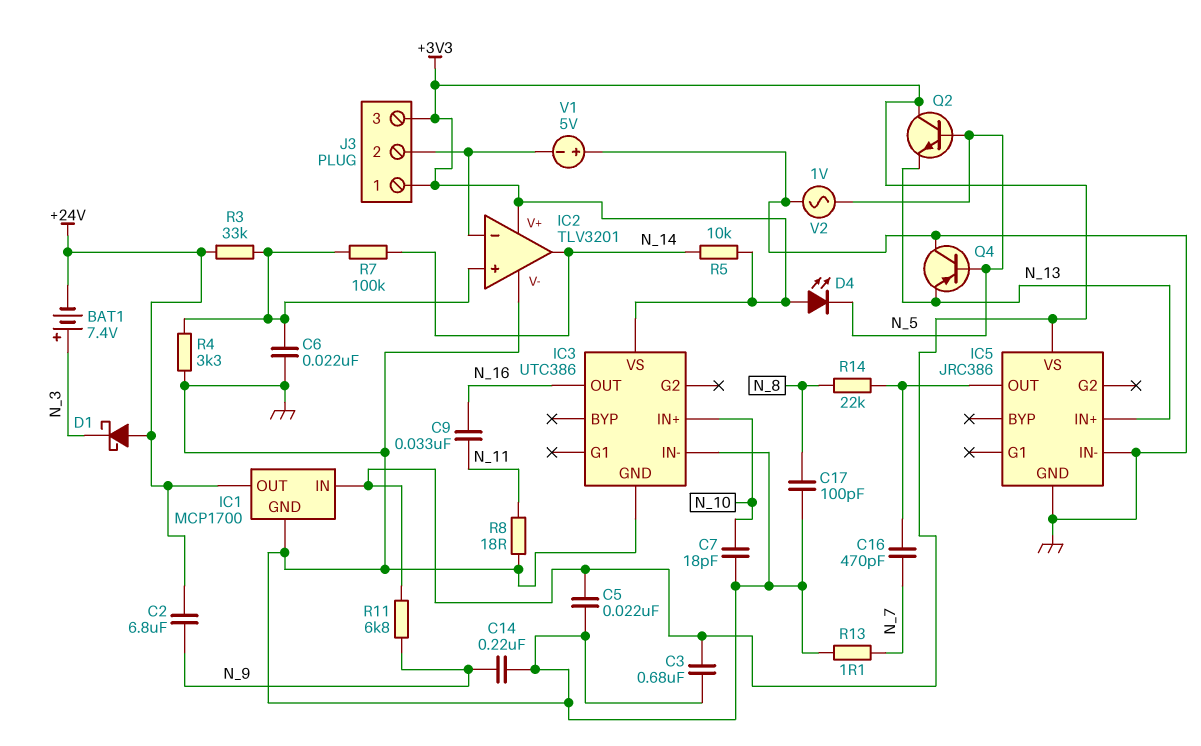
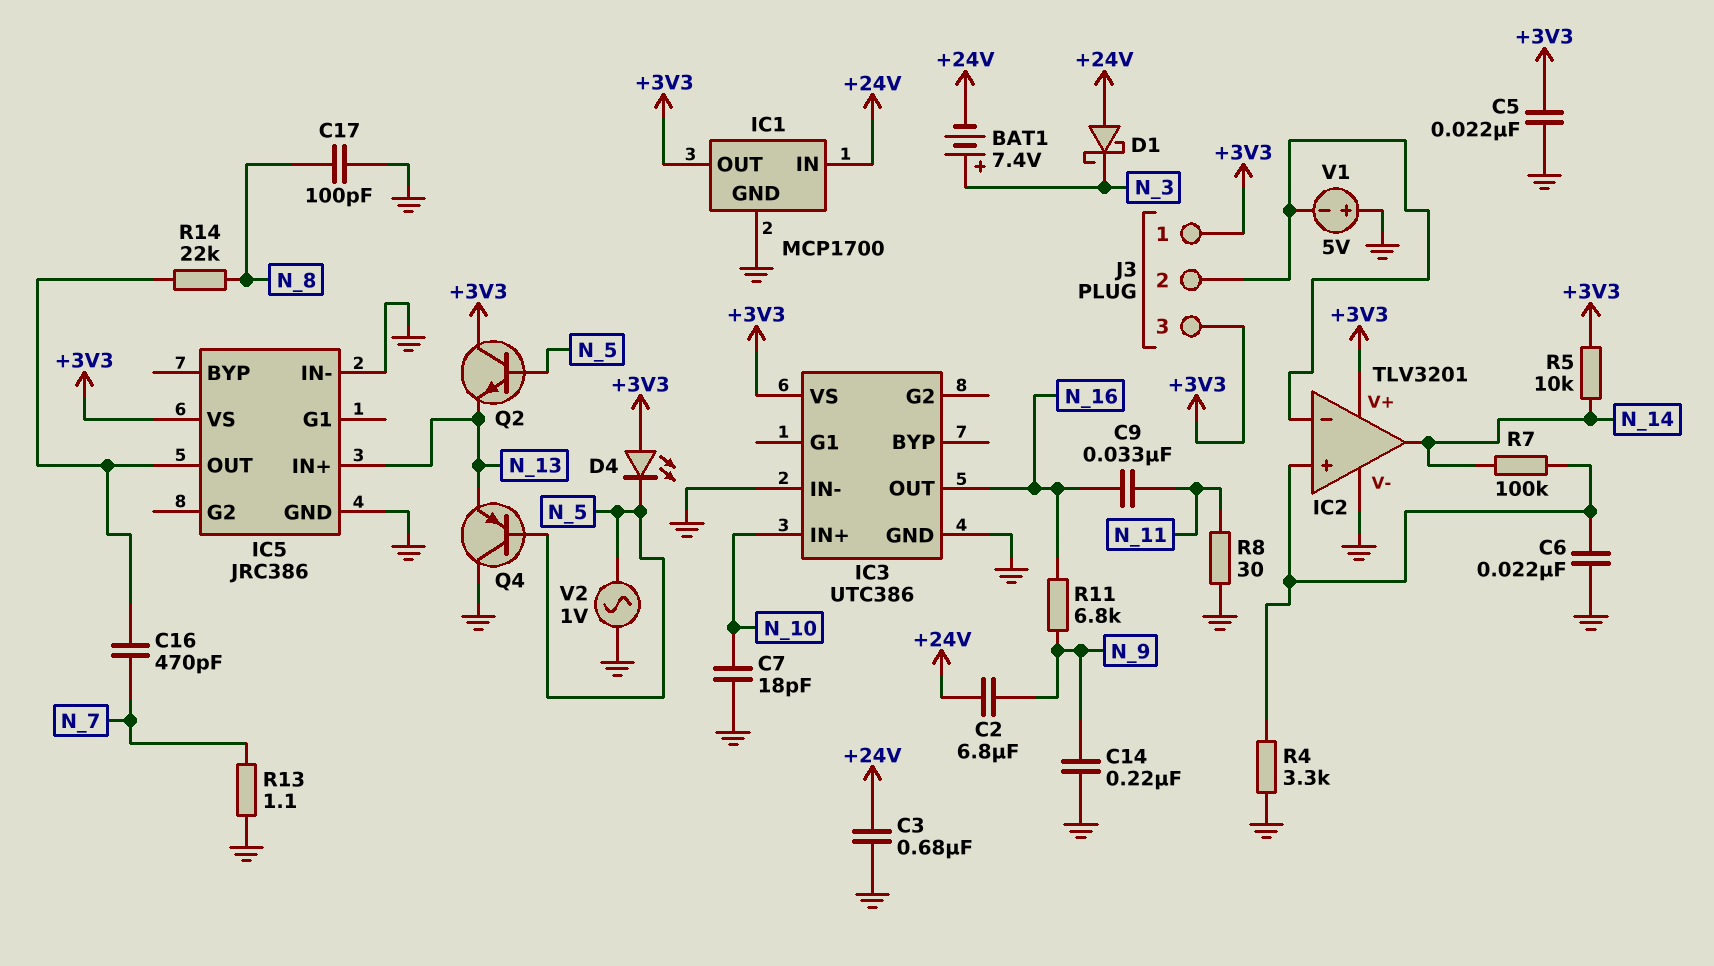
C3: 680nF (+3V3, GND) -> 680nF (+24V, GND)
IC1 pin IN: +3V3 -> +24V
IC1 pin OUT: +24V -> +3V3
R3: 33k (+24V, IC2/in+) -> none
R8: 18 (GND, N_11) -> 30 (GND, N_11)
R11: 6.8k (+3V3, N_9) -> 6.8k (N_9, N_16)

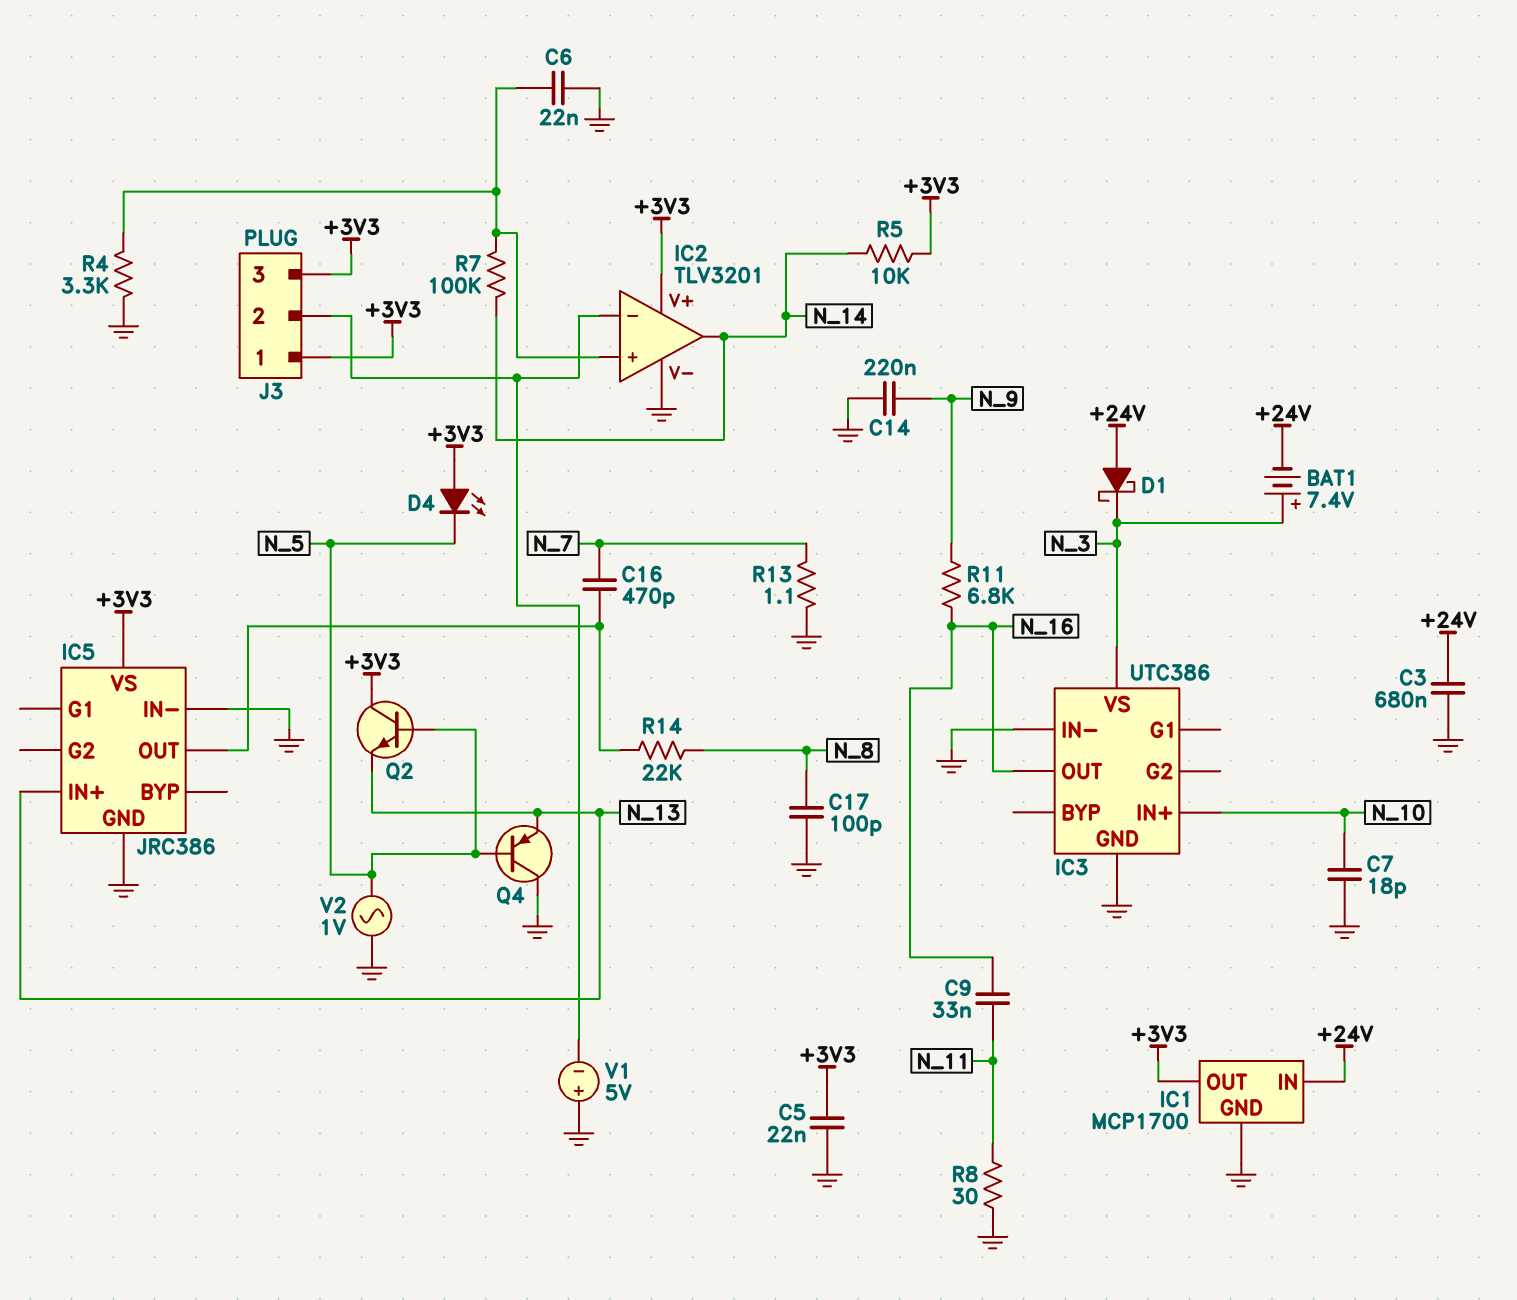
C2: 6.8uF (+24V, N_9) -> none
IC3 pin VS: +3V3 -> N_3

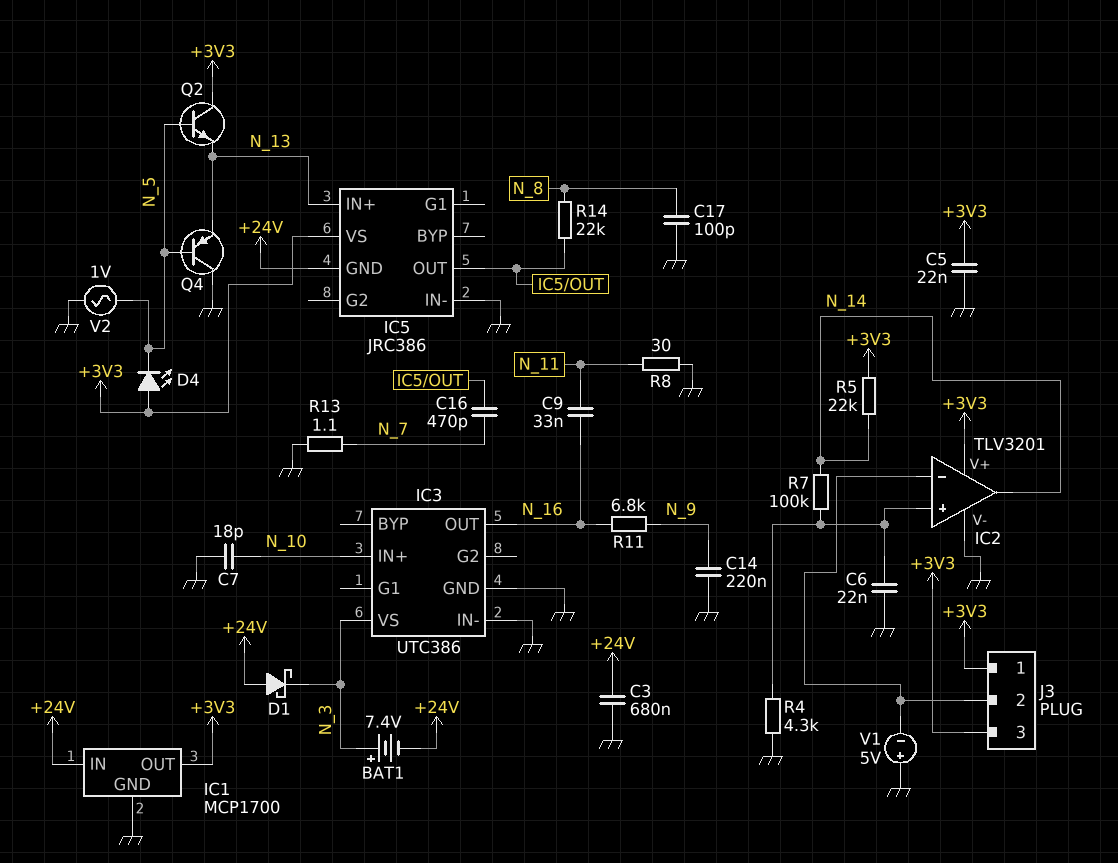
IC5 pin GND: GND -> +24V
R4: 3.3k (GND, IC2/in+) -> 4.3k (GND, IC2/in+)
R5: 10k (+3V3, N_14) -> 22k (+3V3, N_14)

